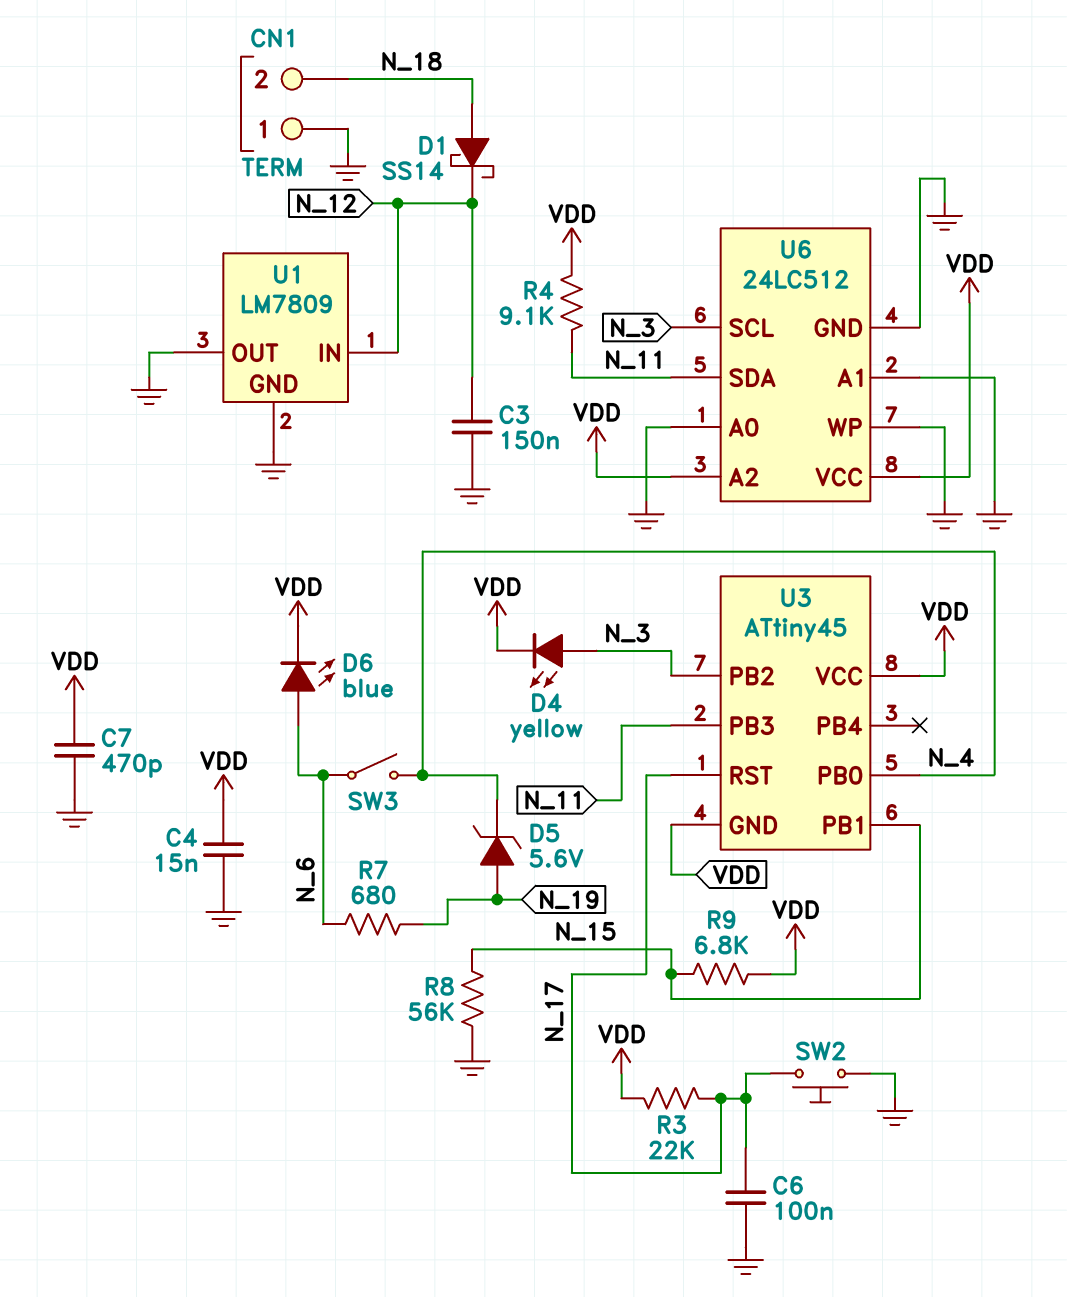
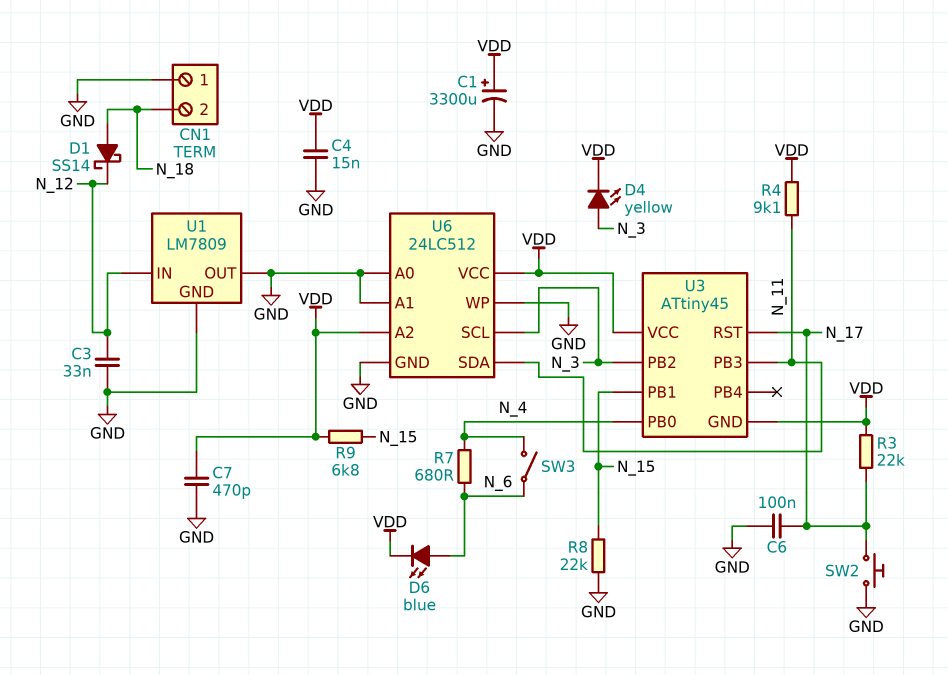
C1: none -> 3300uF (plus VDD, minus GND)
C3: 150nF (GND, N_12) -> 33nF (GND, N_12)
D5: zener 5.6V (A N_19, K N_4) -> none
R7: 680 (N_6, N_19) -> 680 (N_4, N_6)
R8: 56k (GND, N_15) -> 22k (GND, N_15)

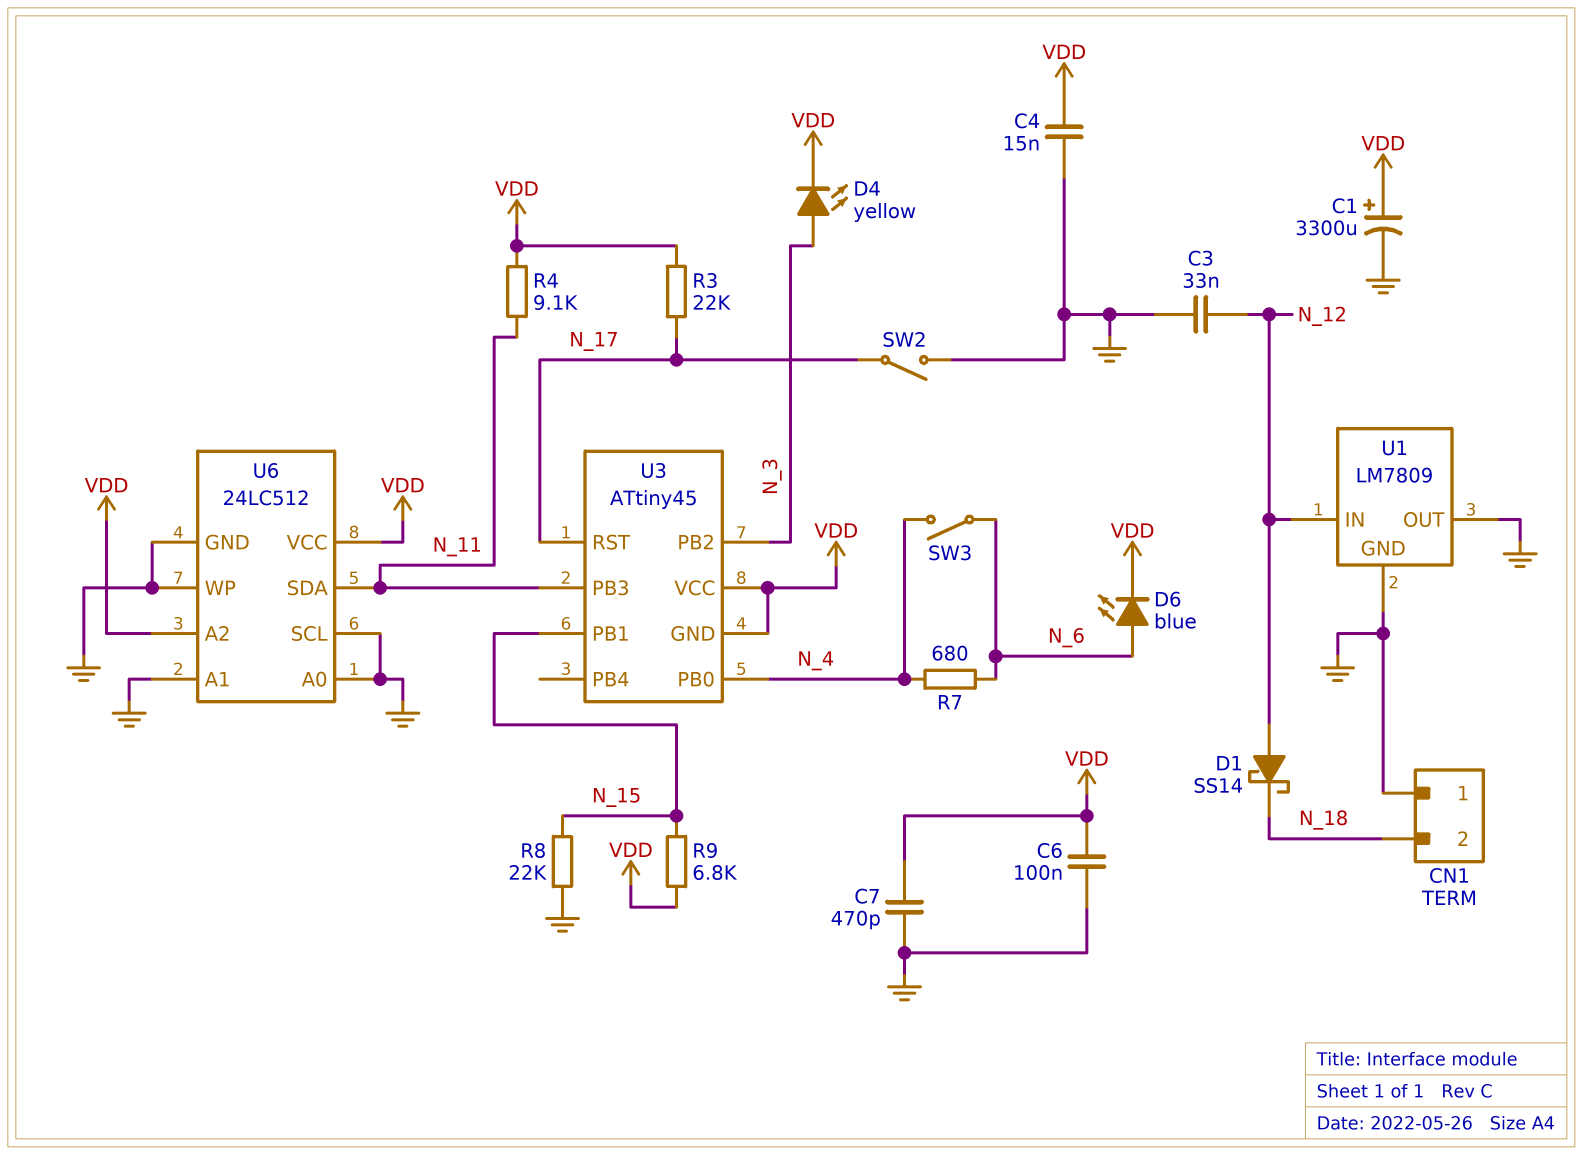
C6: 100nF (GND, N_17) -> 100nF (GND, VDD)
D1: schottky SS14 (A N_18, K N_12) -> schottky SS14 (A N_12, K N_18)
SW2: button (GND, N_17) -> switch (GND, N_17)
U6 pin SCL: N_3 -> GND

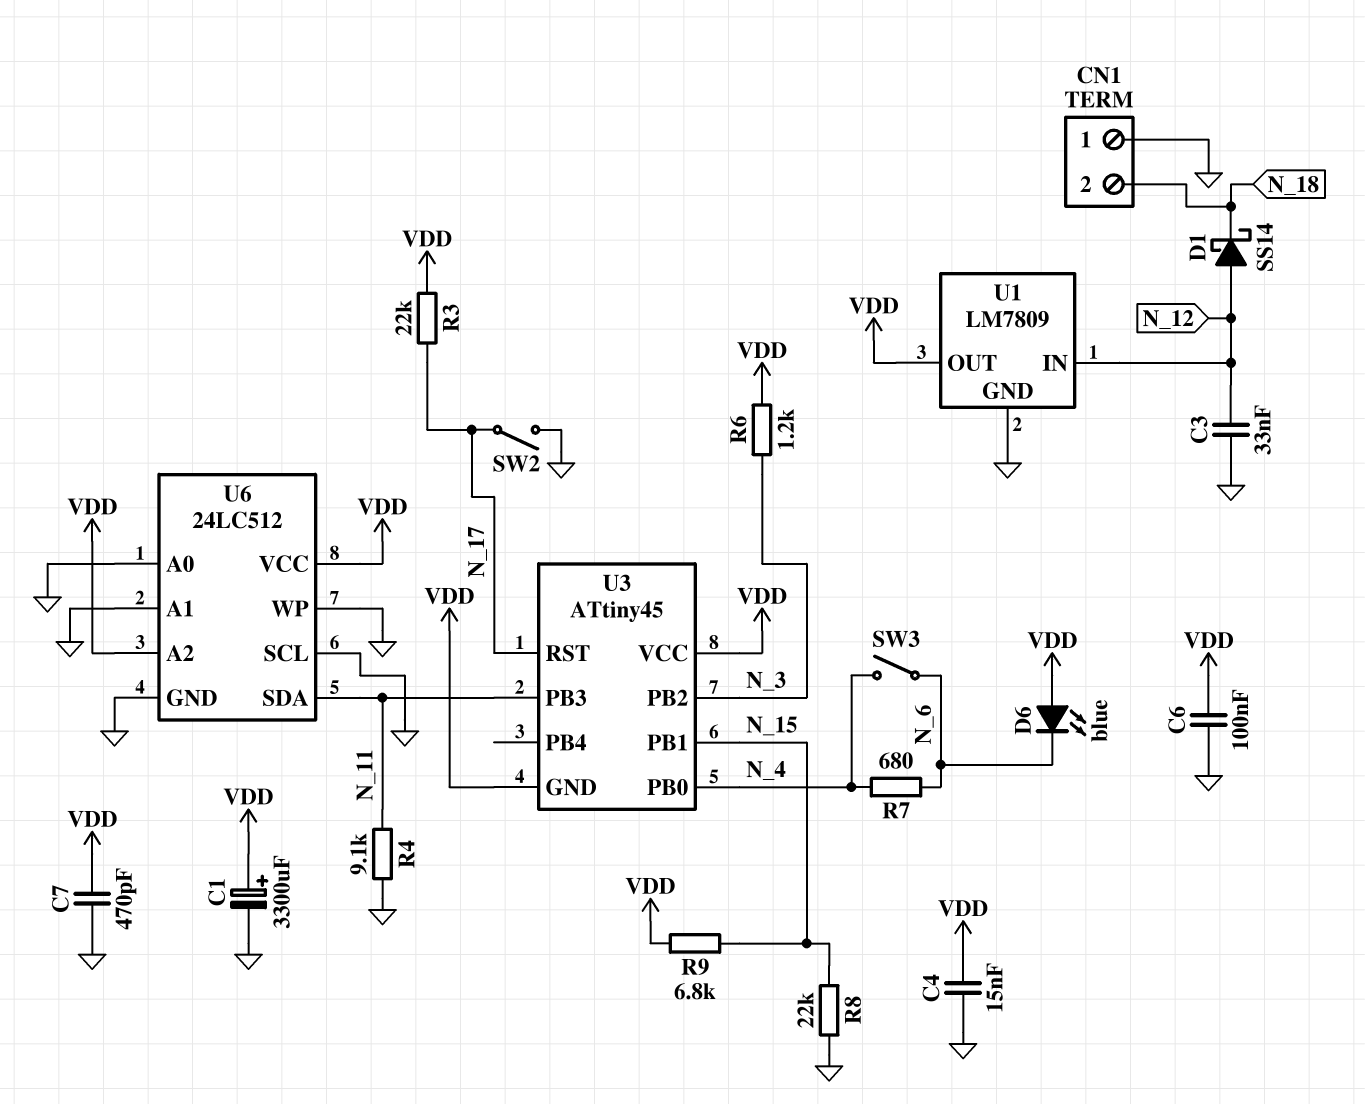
D4: LED yellow (A N_3, K VDD) -> none
D6: LED blue (A N_6, K VDD) -> LED blue (A VDD, K N_6)
R4: 9.1k (N_11, VDD) -> 9.1k (GND, N_11)
R6: none -> 1.2k (N_3, VDD)
U1 pin OUT: GND -> VDD

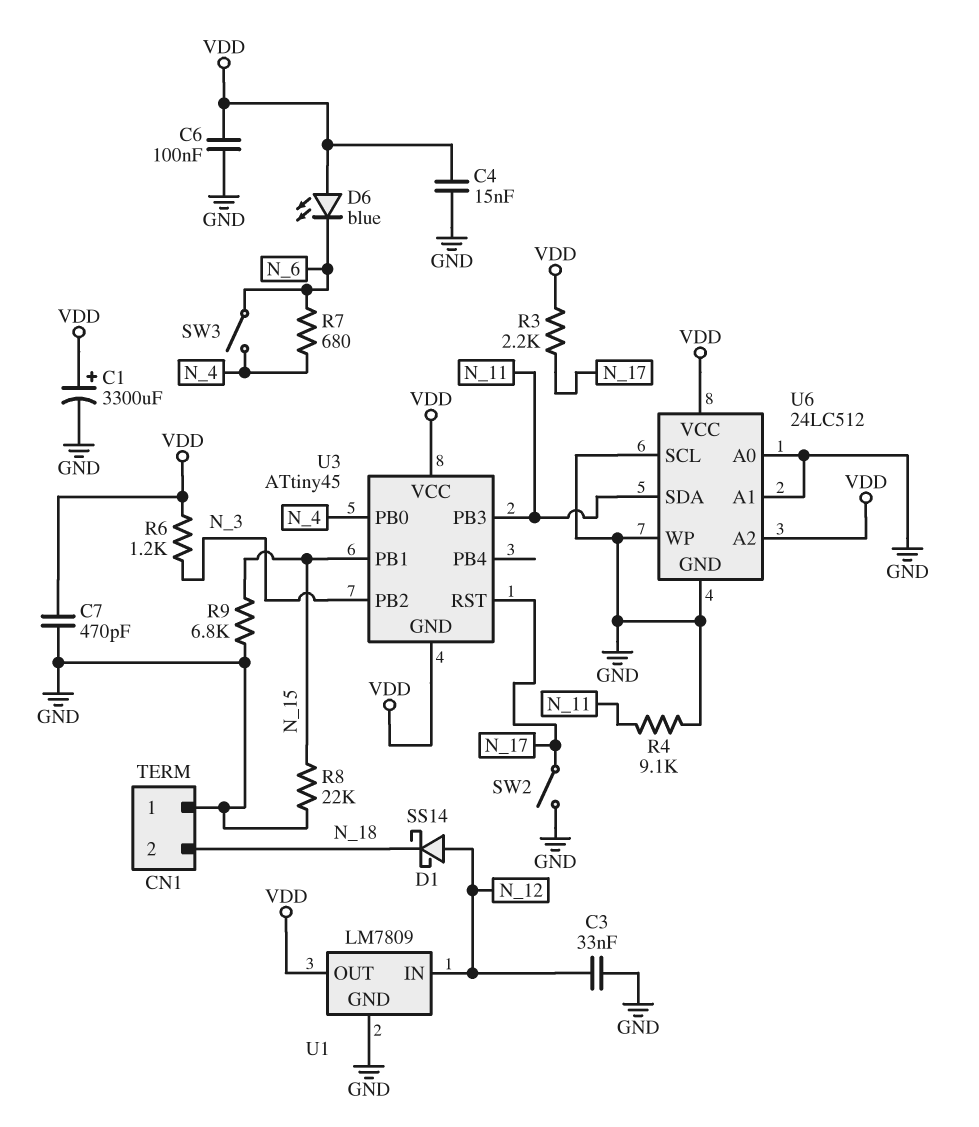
R3: 22k (N_17, VDD) -> 2.2k (N_17, VDD)
R9: 6.8k (N_15, VDD) -> 6.8k (GND, N_15)

